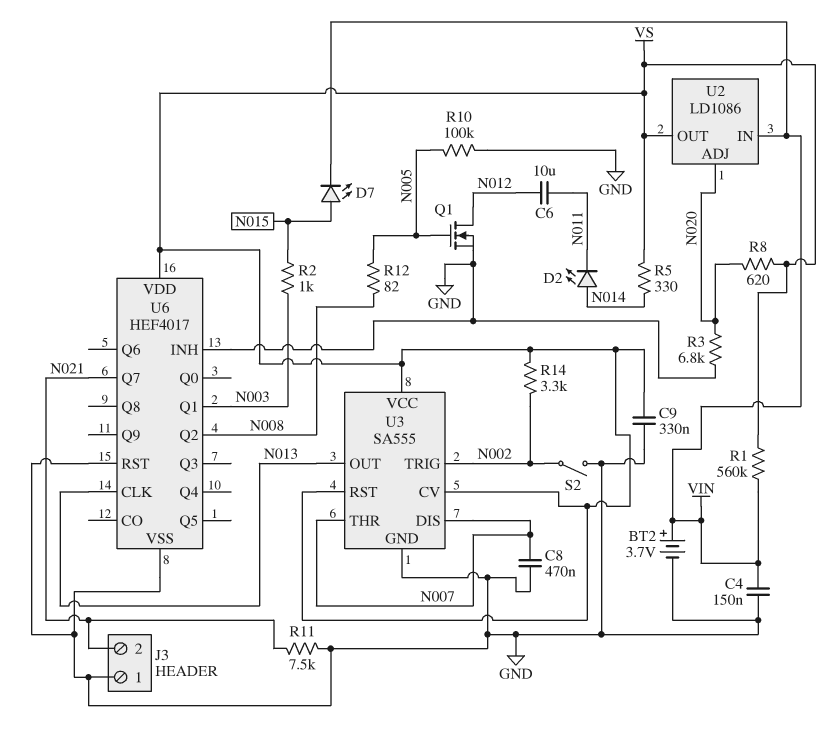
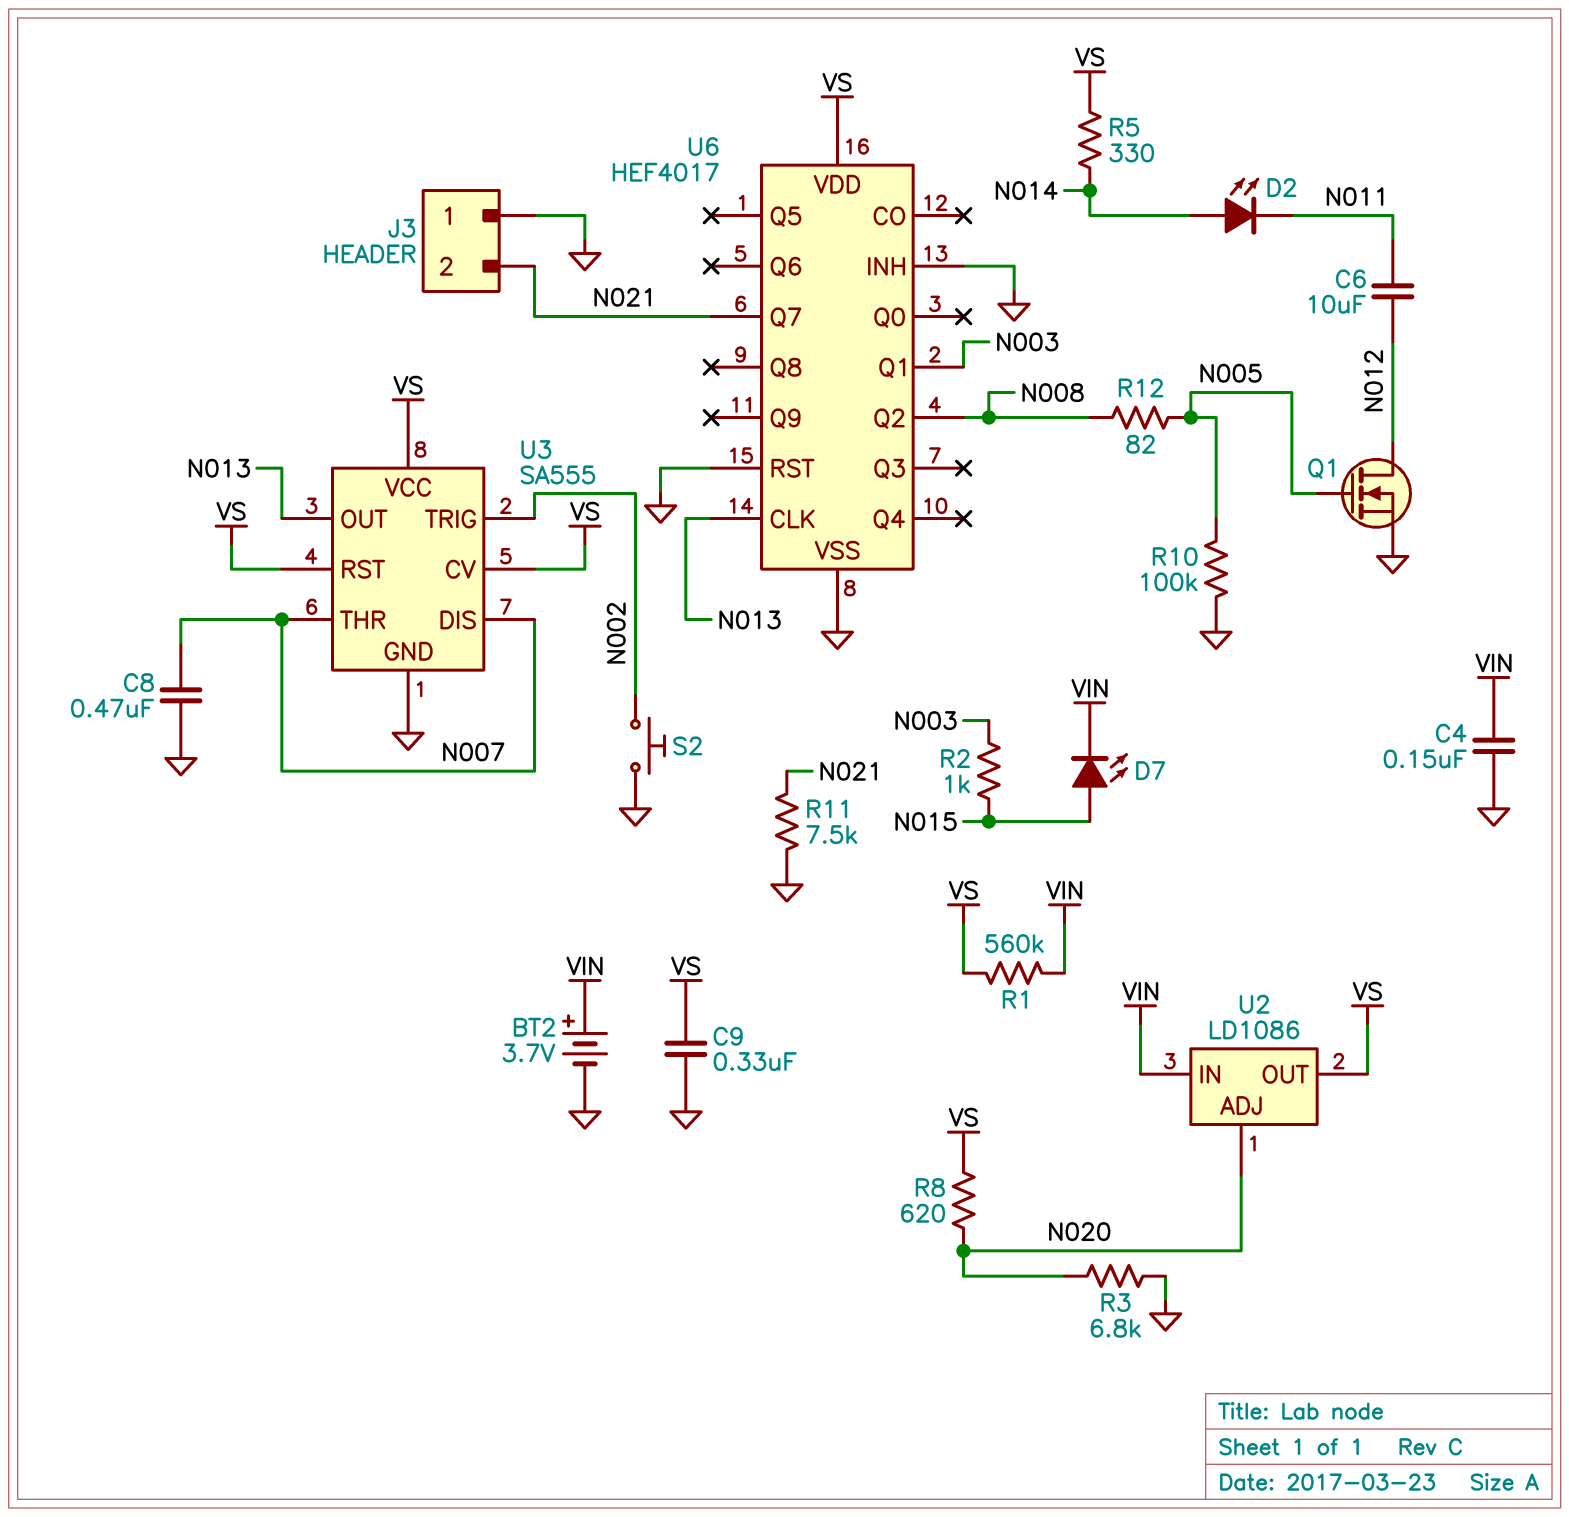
R14: 3.3k (N002, VS) -> none
S2: switch (GND, N002) -> button (GND, N002)

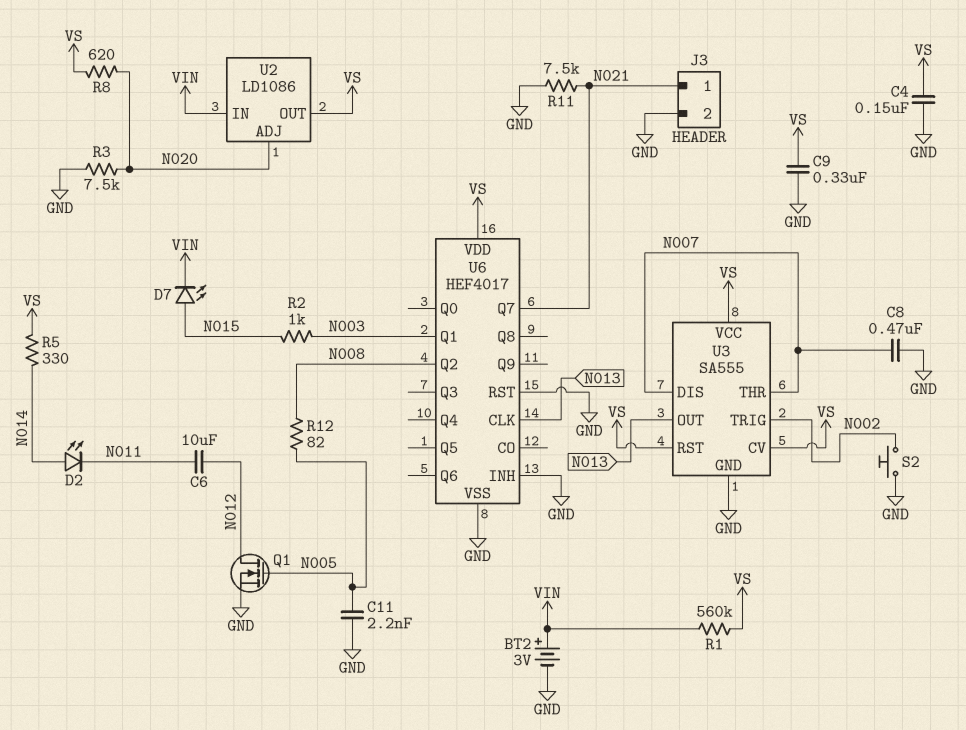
BT2: 3.7V (plus VIN, minus GND) -> 3V (plus VIN, minus GND)
C4: 150nF (GND, VIN) -> 150nF (GND, VS)
C11: none -> 2.2nF (GND, N005)
J3 pin 1: GND -> N021
J3 pin 2: N021 -> GND
R3: 6.8k (GND, N020) -> 7.5k (GND, N020)
R10: 100k (GND, N005) -> none

